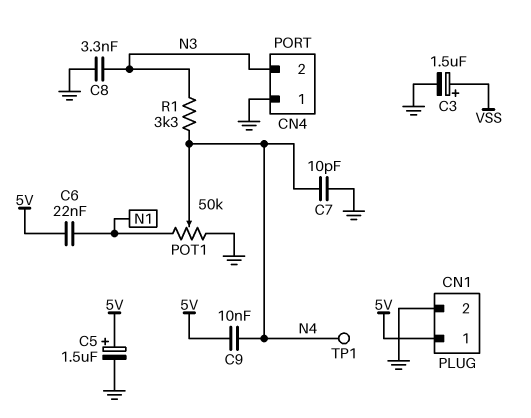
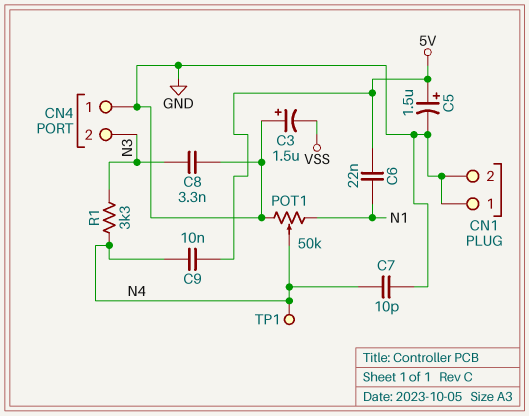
C3: 1.5uF (plus VSS, minus GND) -> 1.5uF (plus GND, minus VSS)
CN1 pin 1: 5V -> GND

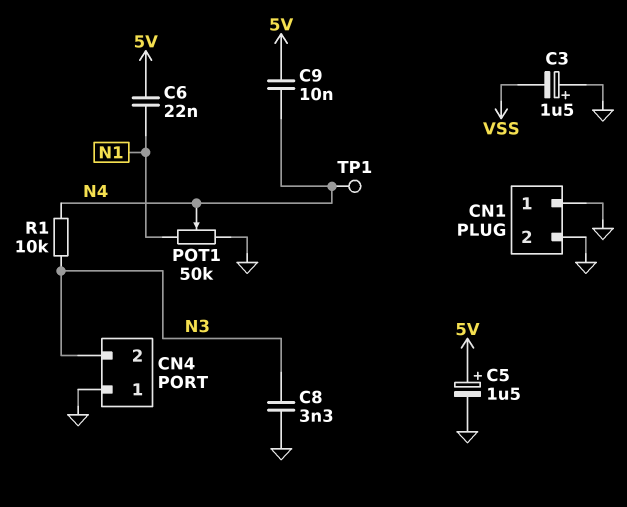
C7: 10pF (GND, N4) -> none
R1: 3.3k (N3, N4) -> 10k (N3, N4)

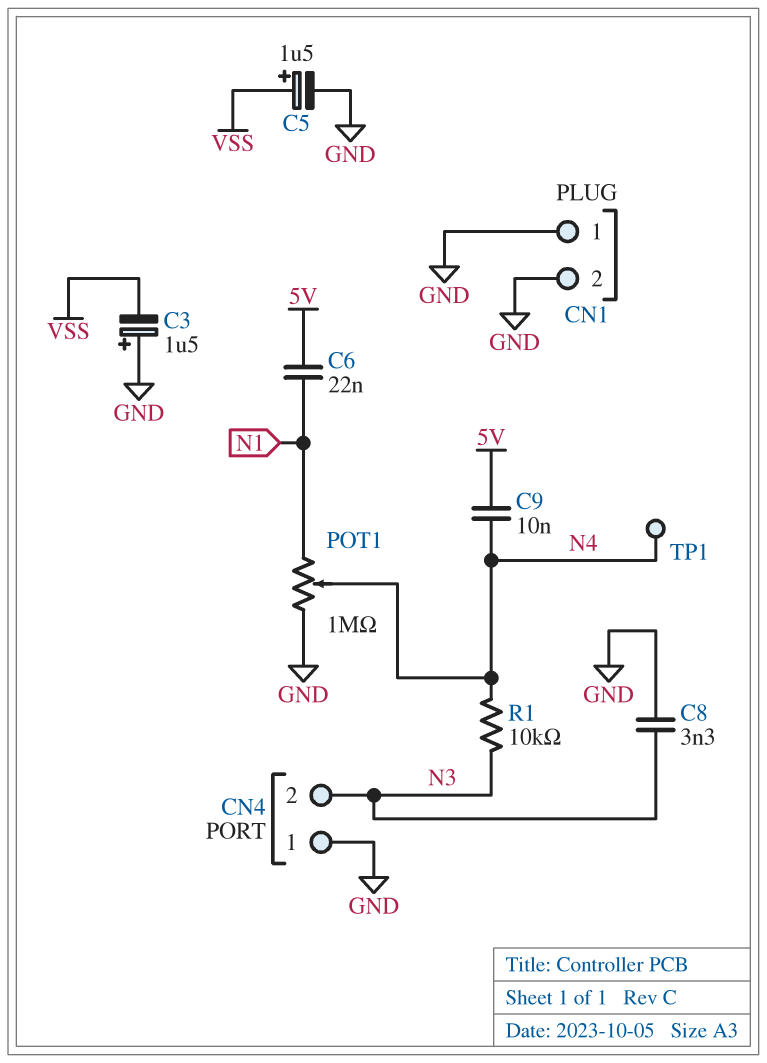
C5: 1.5uF (plus 5V, minus GND) -> 1.5uF (plus VSS, minus GND)
POT1: 50k (GND, N1, wiper N4) -> 1M (GND, N1, wiper N4)

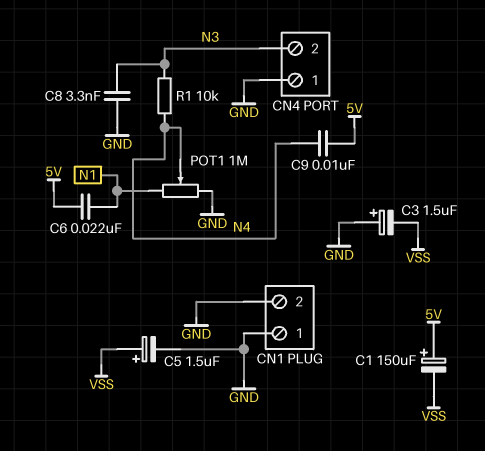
C1: none -> 150uF (plus 5V, minus VSS)
TP1: test point (N4) -> none

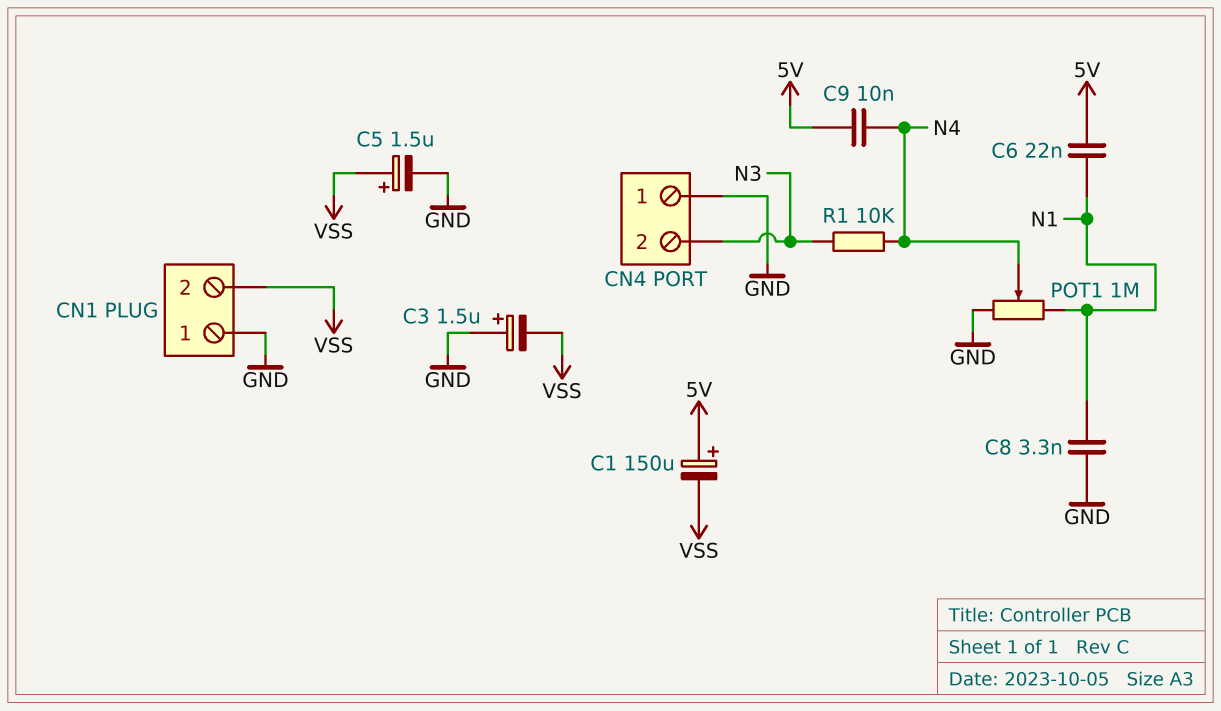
C8: 3.3nF (GND, N3) -> 3.3nF (GND, N1)
CN1 pin 2: GND -> VSS

